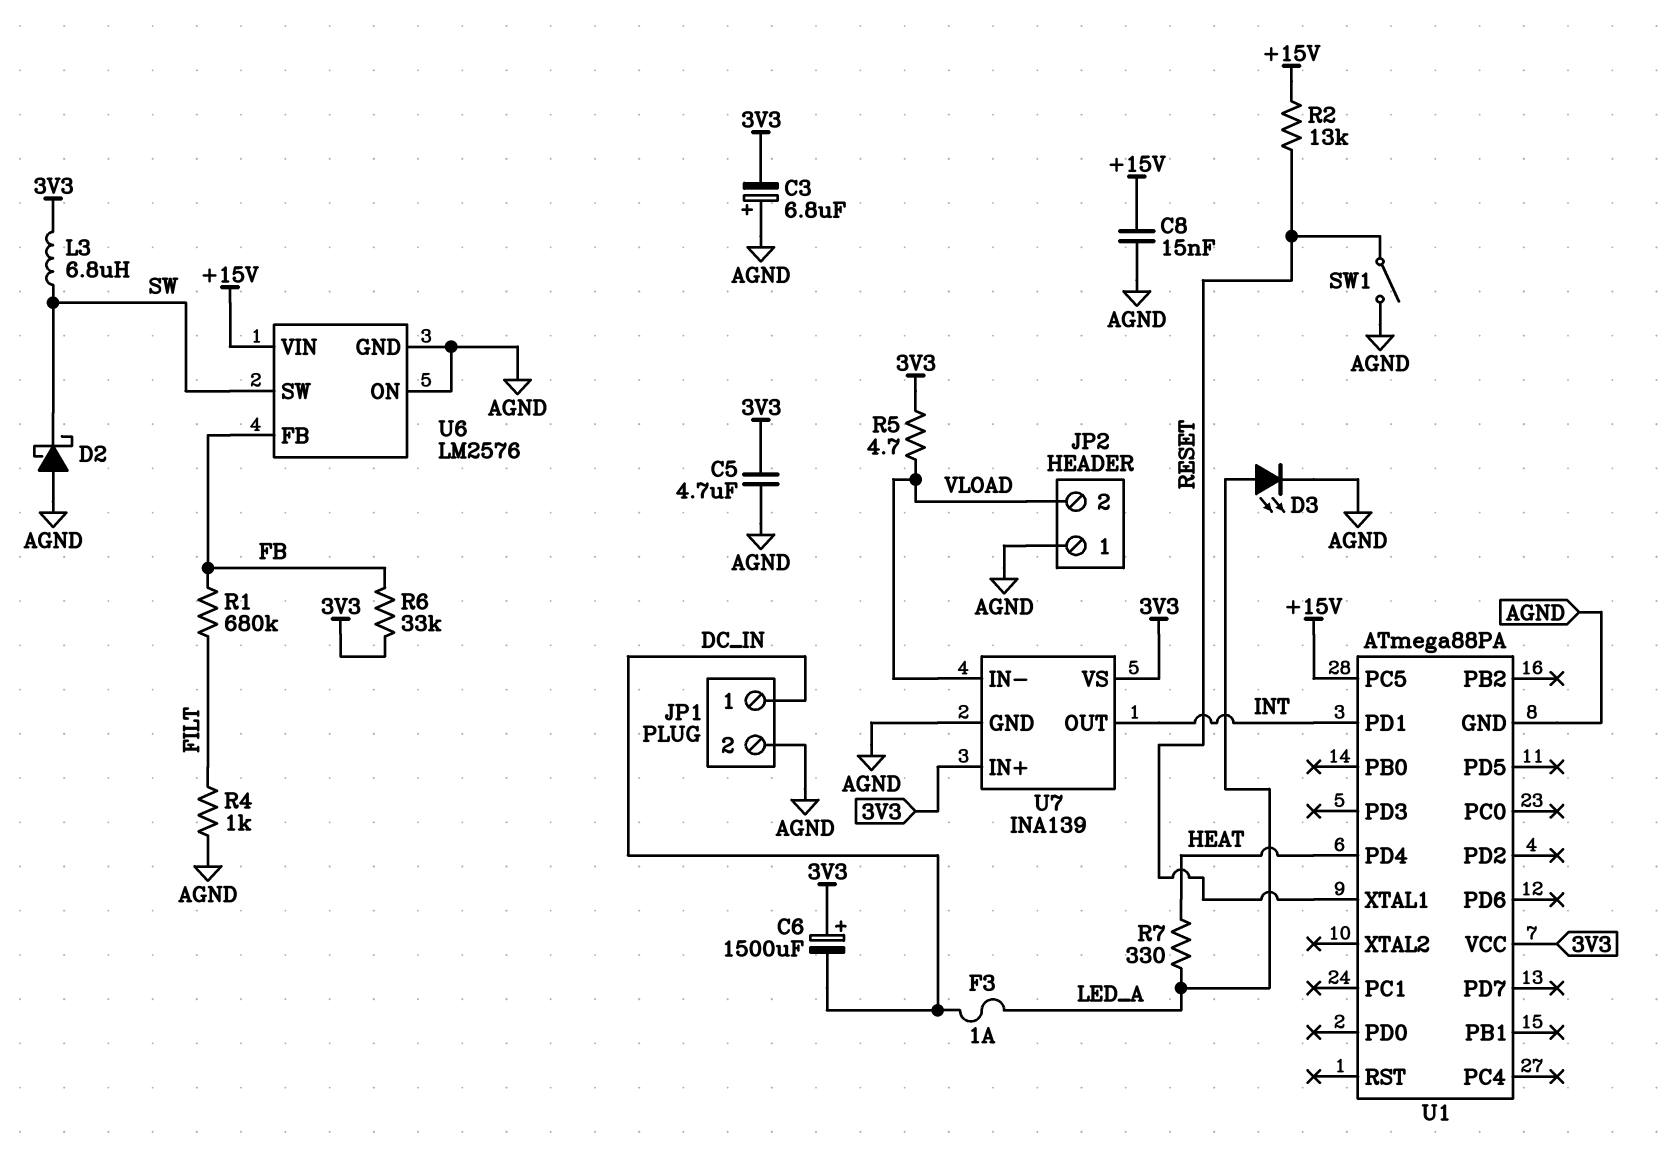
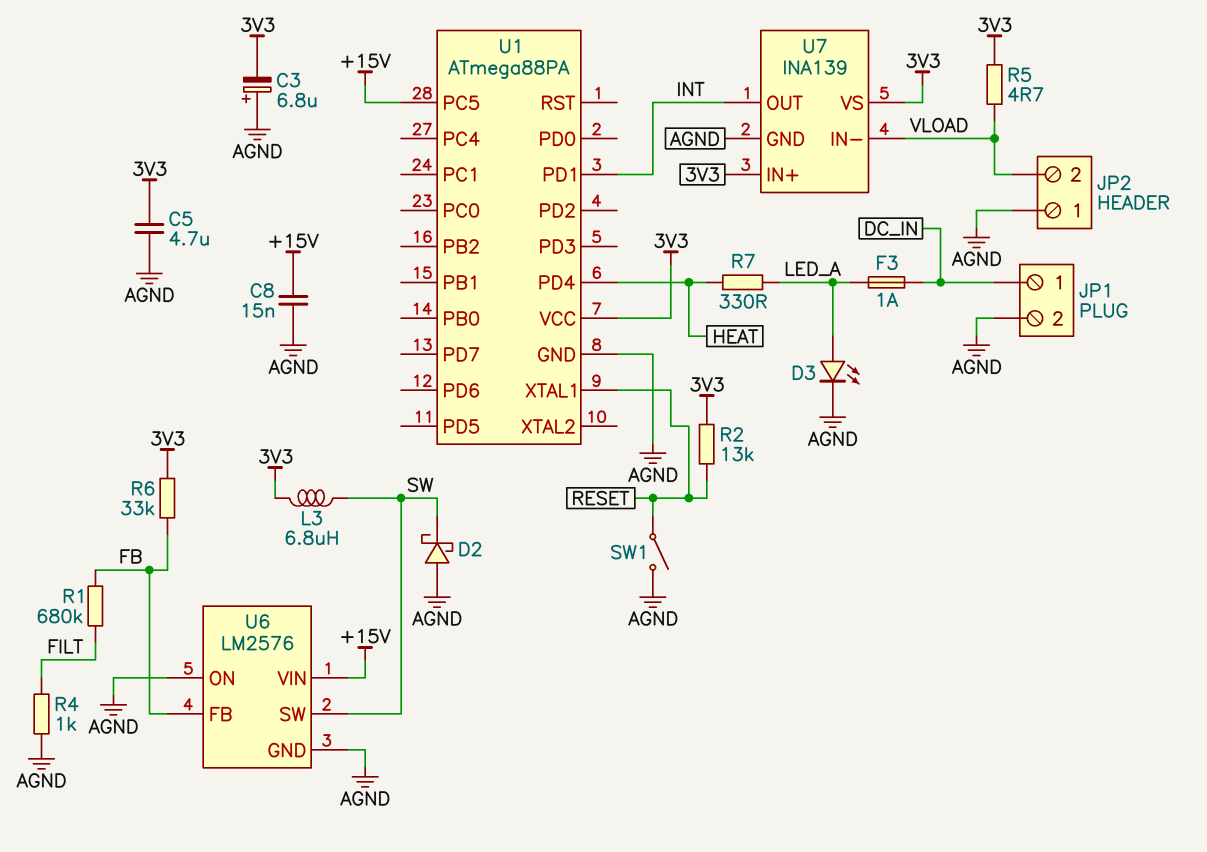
C6: 1500uF (plus 3V3, minus DC_IN) -> none
R2: 13k (+15V, RESET) -> 13k (3V3, RESET)

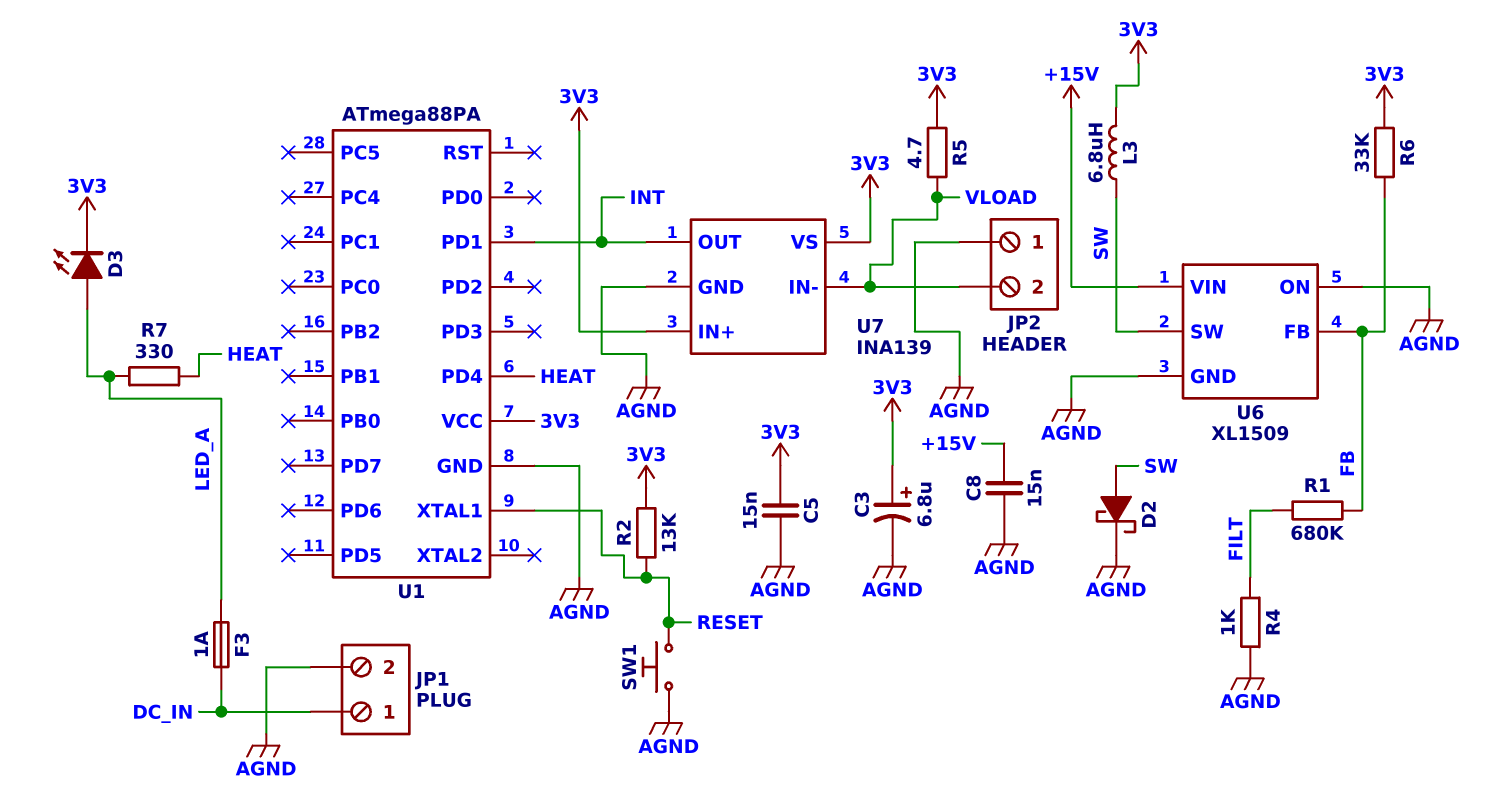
C3: 6.8uF (plus AGND, minus 3V3) -> 6.8uF (plus 3V3, minus AGND)
C5: 4.7uF (3V3, AGND) -> 15nF (3V3, AGND)
D2: schottky (A AGND, K SW) -> schottky (A SW, K AGND)
D3: LED (A LED_A, K AGND) -> LED (A LED_A, K 3V3)
SW1: switch (AGND, RESET) -> button (AGND, RESET)
U1 pin PC5: +15V -> none
U6: LM2576 -> XL1509

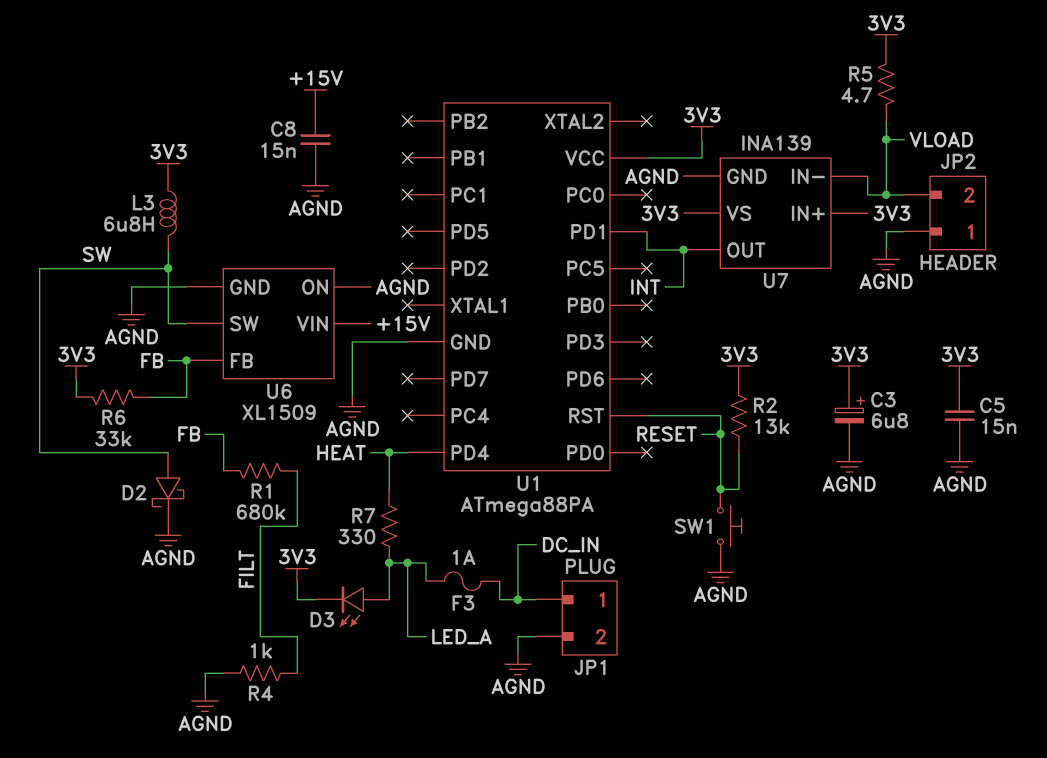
U1 pin RST: none -> RESET
U1 pin XTAL1: RESET -> none

